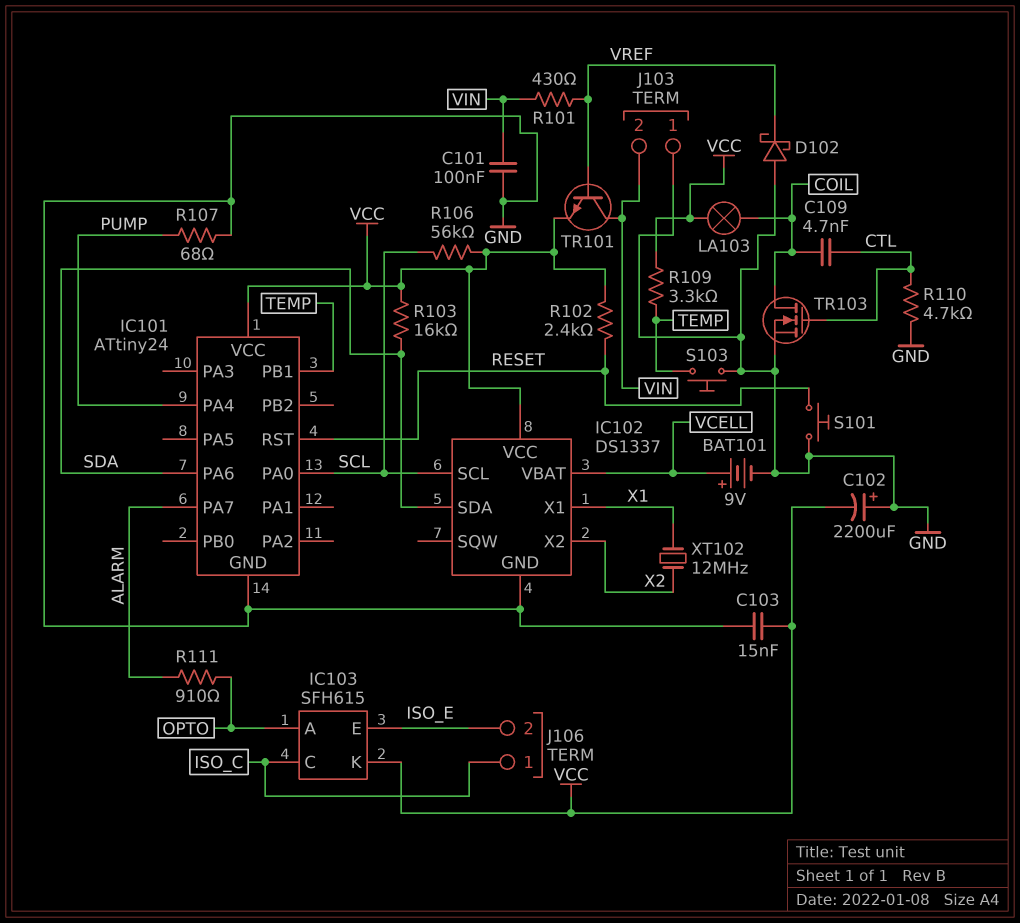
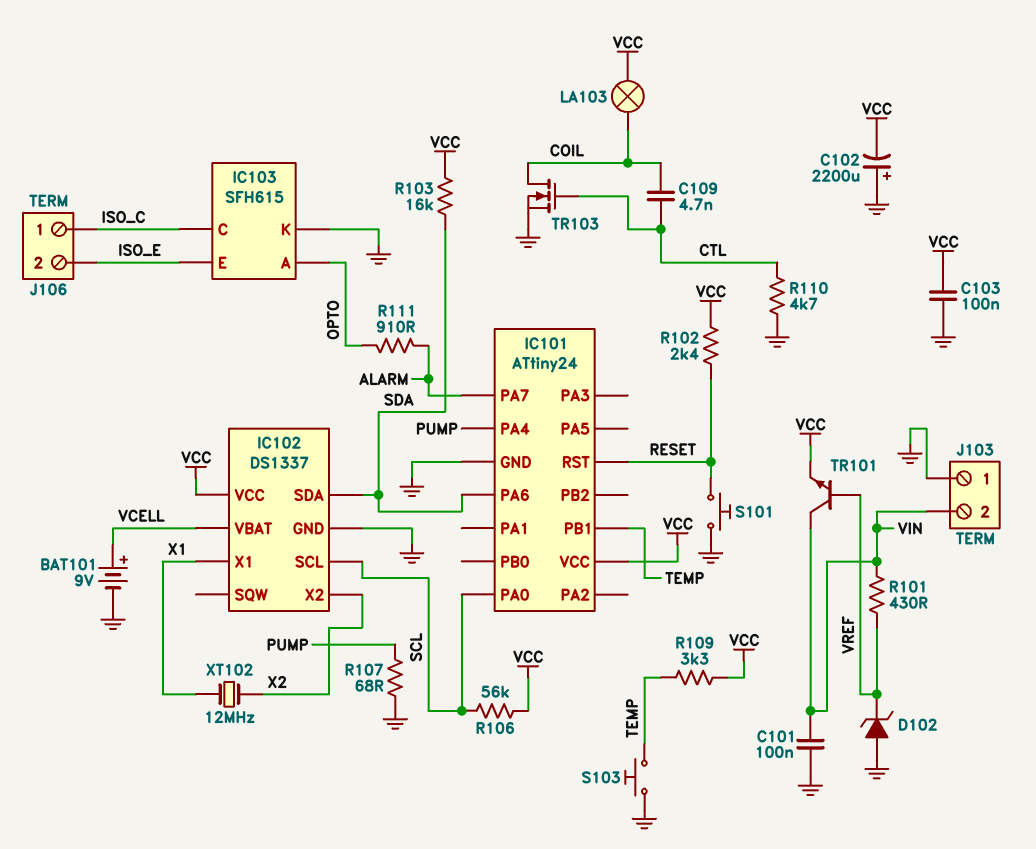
C103: 15nF (GND, VCC) -> 100nF (GND, VCC)
D102: schottky (A GND, K VREF) -> zener (A GND, K VREF)
IC103 pin K: VCC -> GND

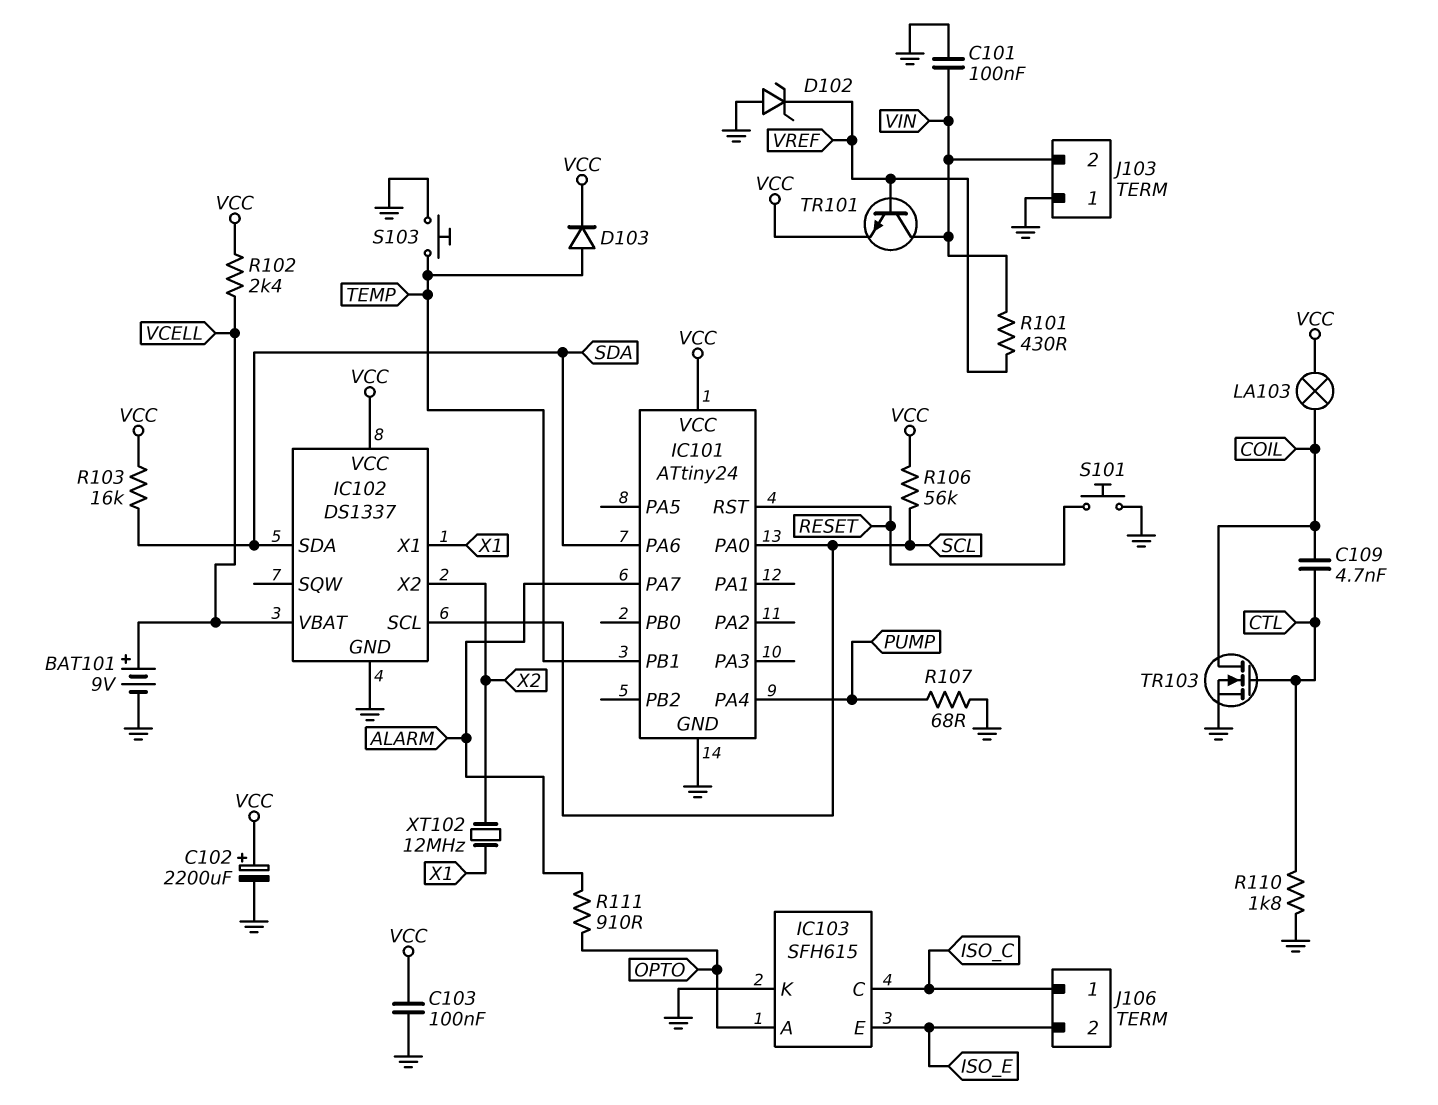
C102: 2200uF (plus GND, minus VCC) -> 2200uF (plus VCC, minus GND)
D103: none -> diode (A TEMP, K VCC)
R102: 2.4k (RESET, VCC) -> 2.4k (VCC, VCELL)
R109: 3.3k (TEMP, VCC) -> none
R110: 4.7k (CTL, GND) -> 1.8k (CTL, GND)

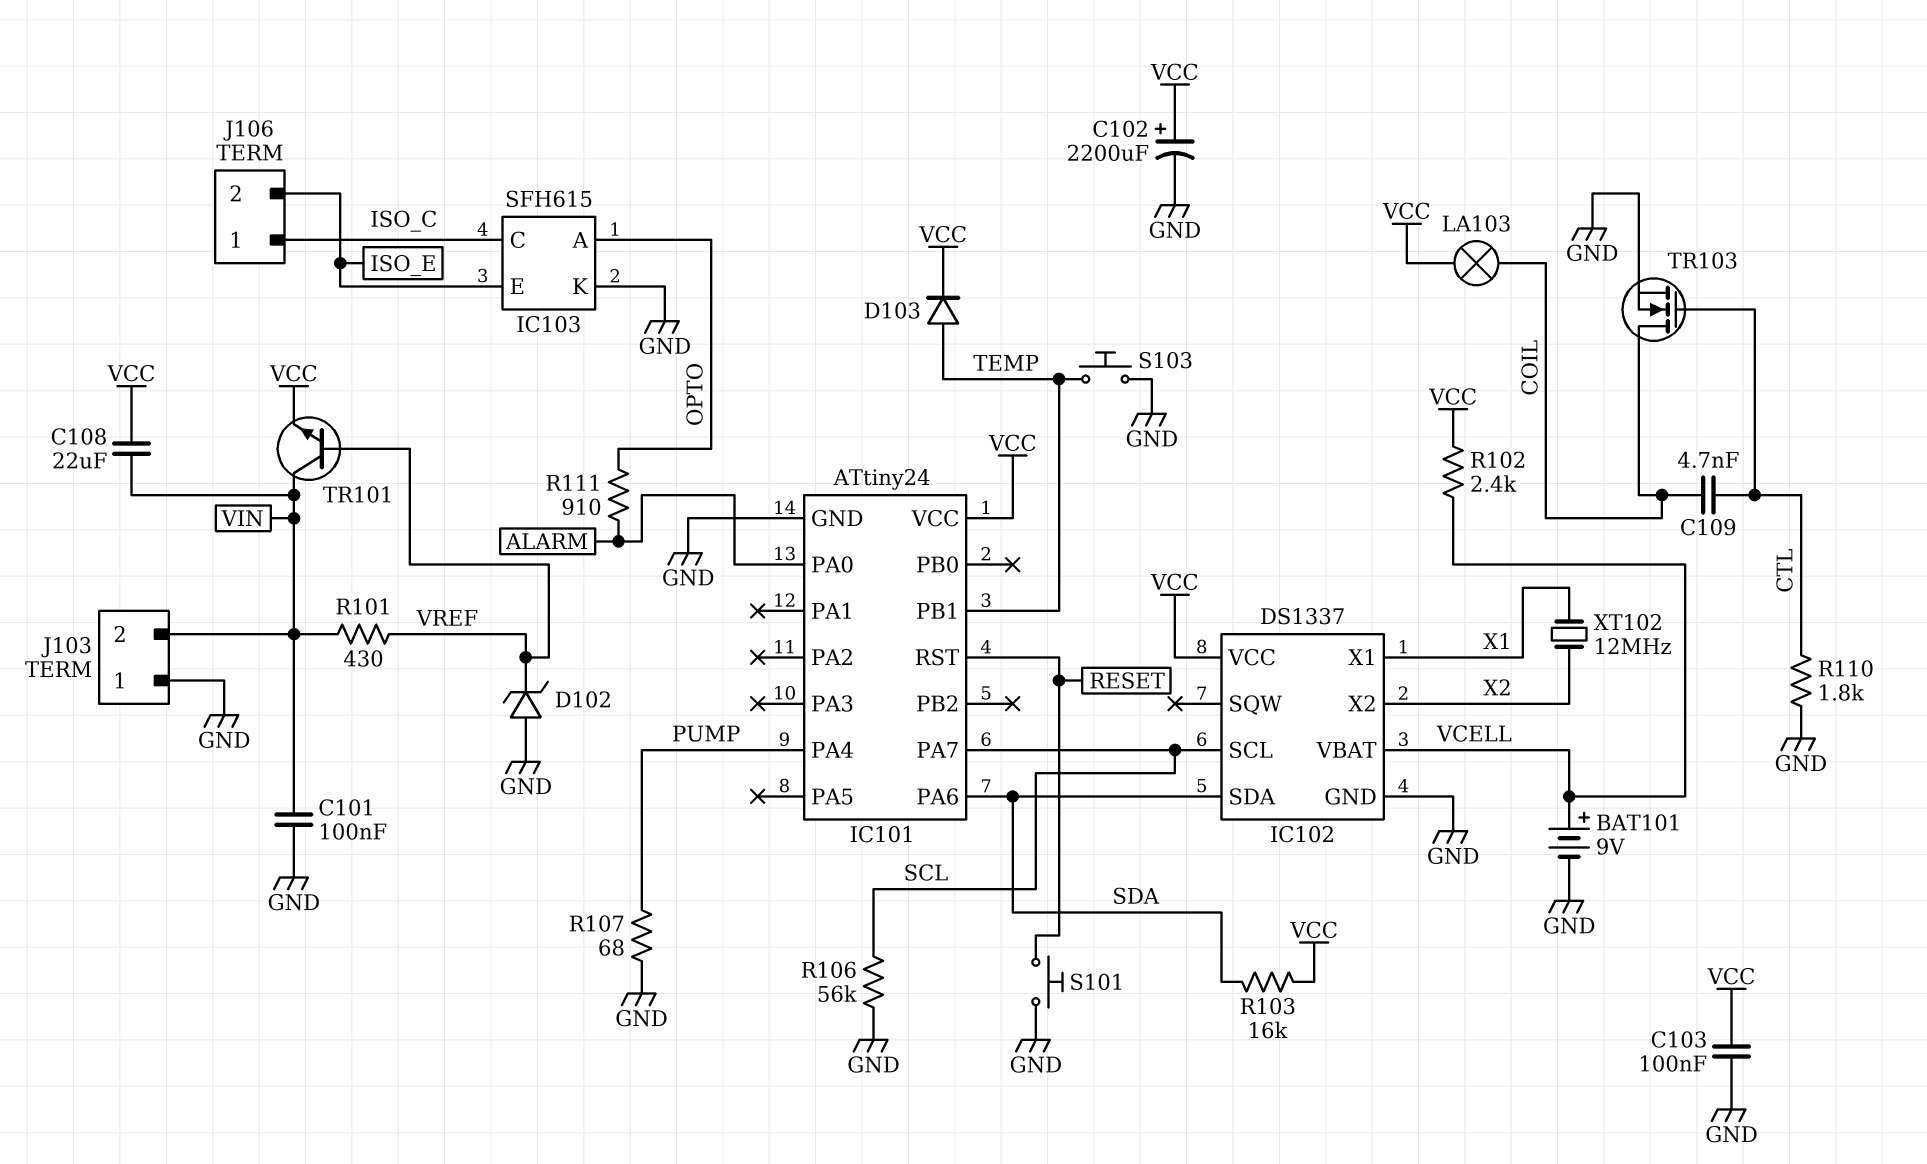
C108: none -> 22uF (VCC, VIN)
IC101 pin PA0: SCL -> ALARM
IC101 pin PA7: ALARM -> SCL
R106: 56k (SCL, VCC) -> 56k (GND, SCL)

